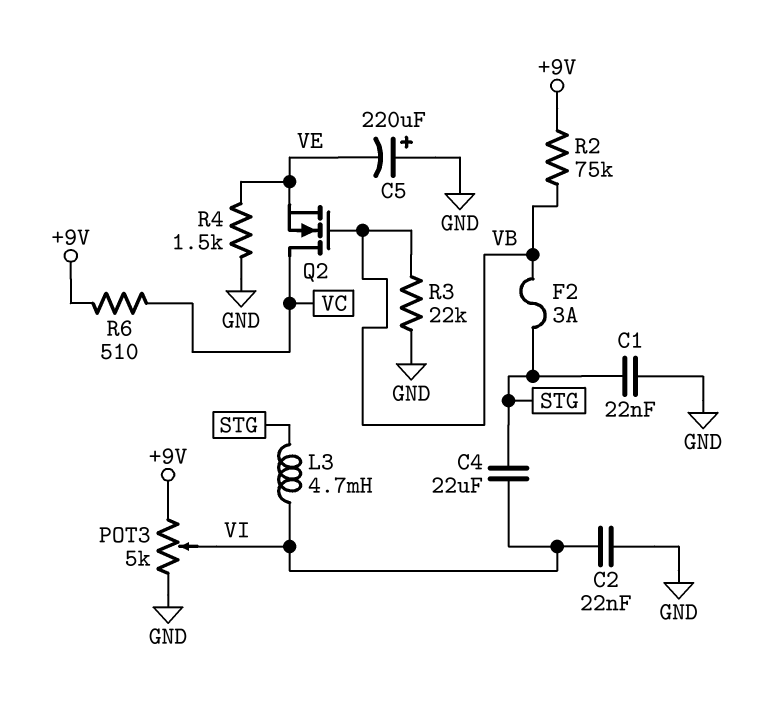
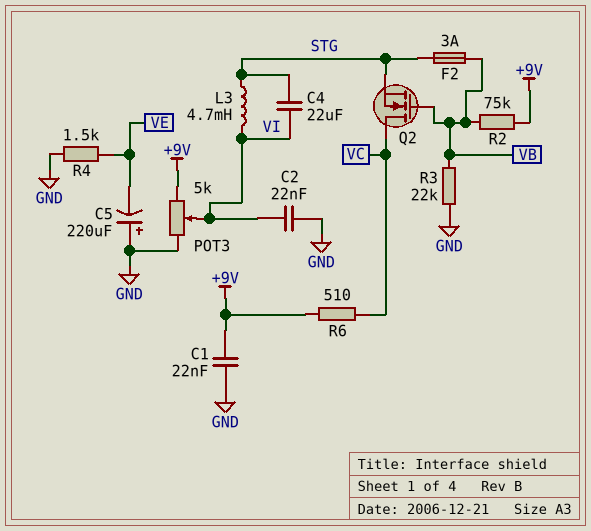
C1: 22nF (GND, STG) -> 22nF (+9V, GND)
Q2: NMOS (G VB, D VC, S VE) -> NMOS (G VB, D VC, S STG)

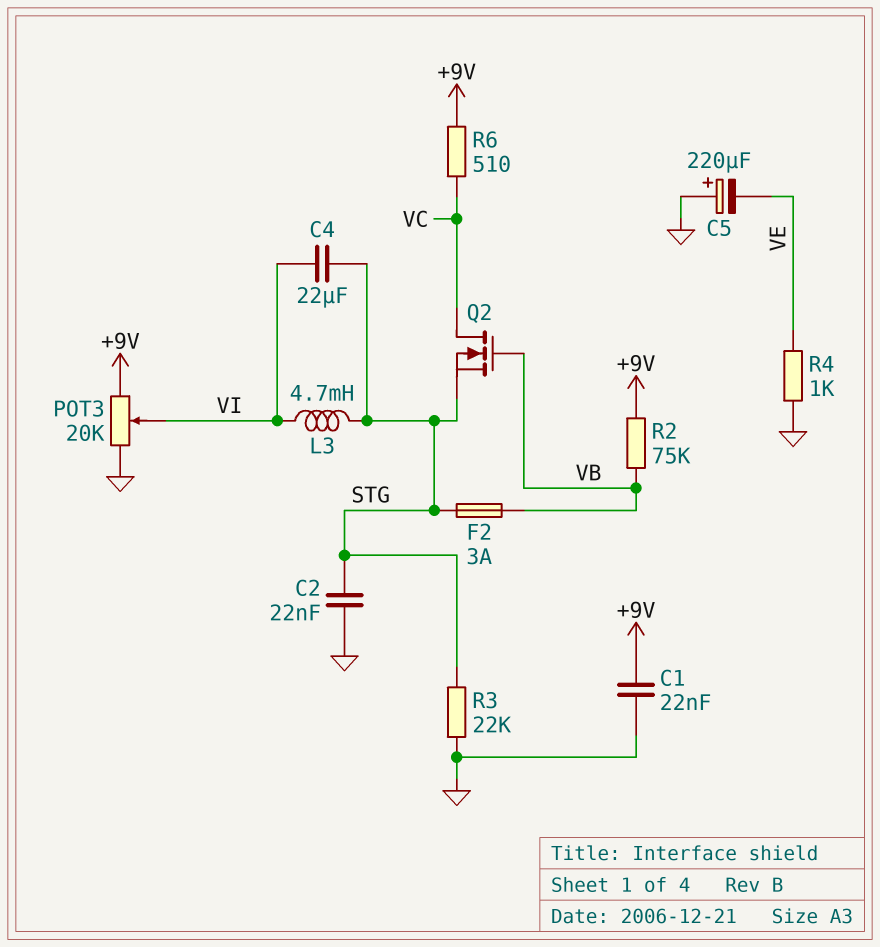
C2: 22nF (GND, VI) -> 22nF (GND, STG)
POT3: 5k (+9V, GND, wiper VI) -> 20k (+9V, GND, wiper VI)
R3: 22k (GND, VB) -> 22k (GND, STG)
R4: 1.5k (GND, VE) -> 1k (GND, VE)

